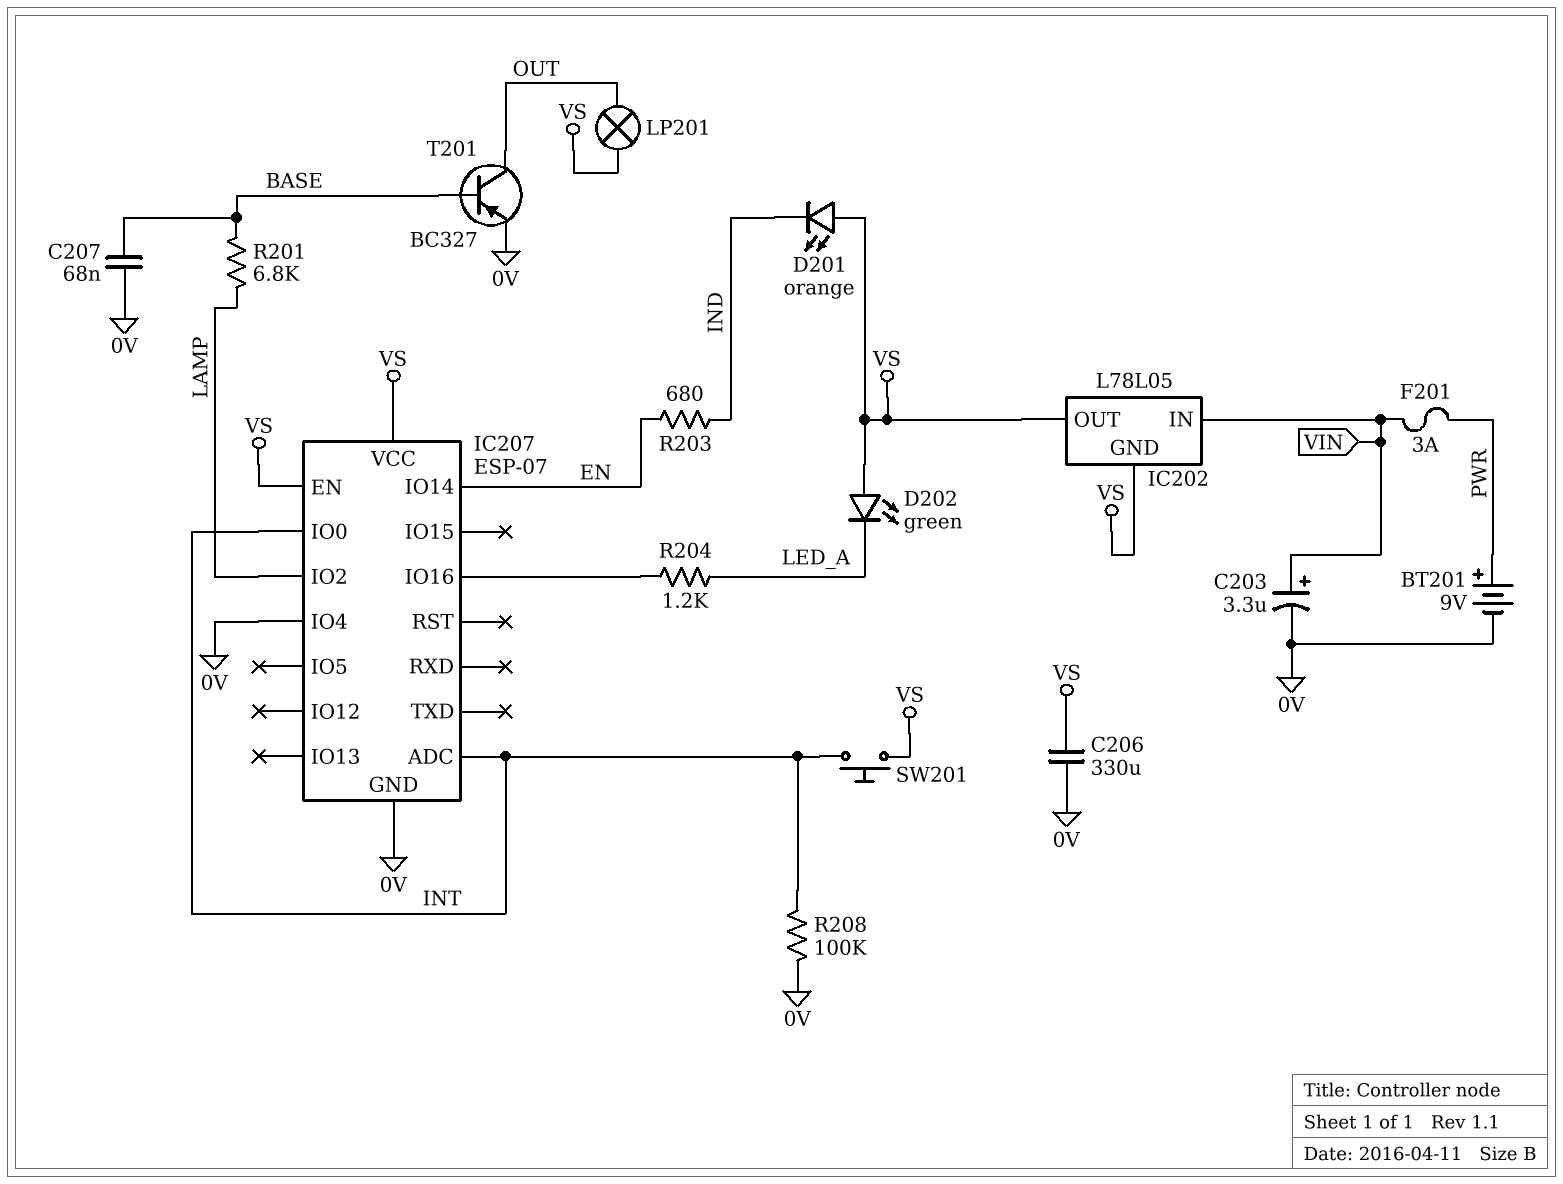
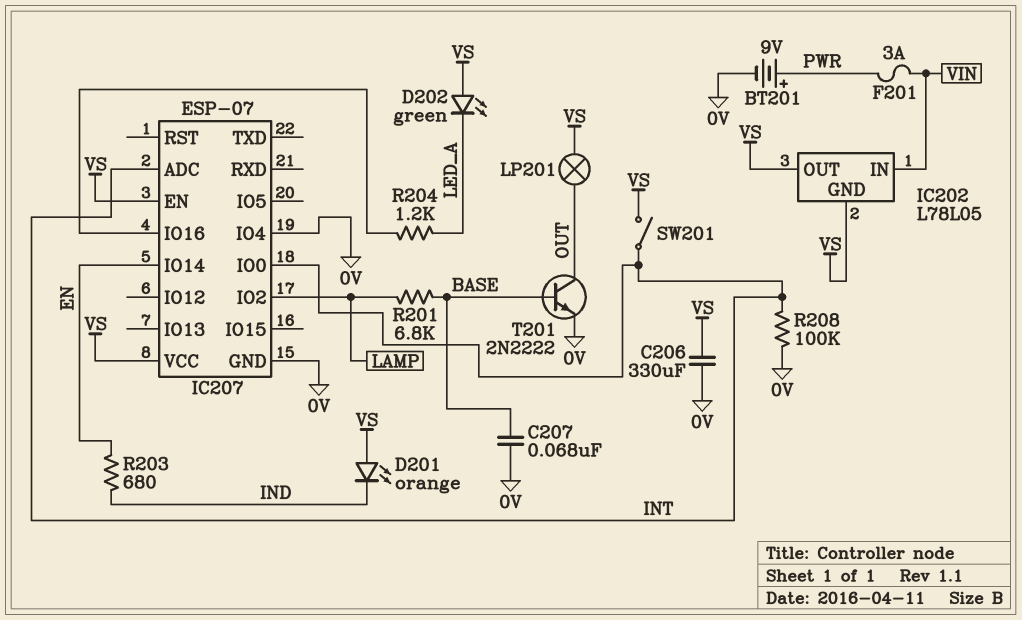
C203: 3.3uF (plus VIN, minus 0V) -> none
SW201: button (INT, VS) -> switch (INT, VS)
T201: PNP BC327 (B BASE, C OUT, E 0V) -> NPN 2N2222 (B BASE, C OUT, E 0V)

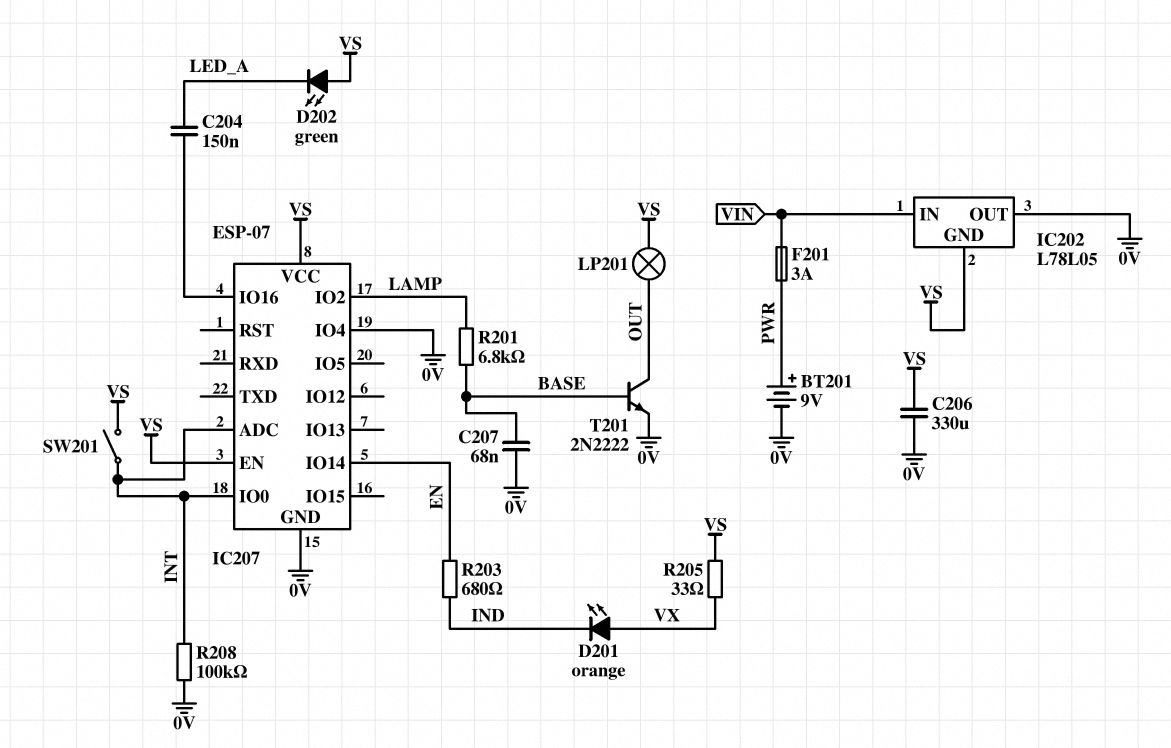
C204: none -> 150nF (IC207/IO16, LED_A)
D201: LED orange (A VS, K IND) -> LED orange (A VX, K IND)
IC202 pin OUT: VS -> 0V
R204: 1.2k (IC207/IO16, LED_A) -> none
R205: none -> 33 (VS, VX)

